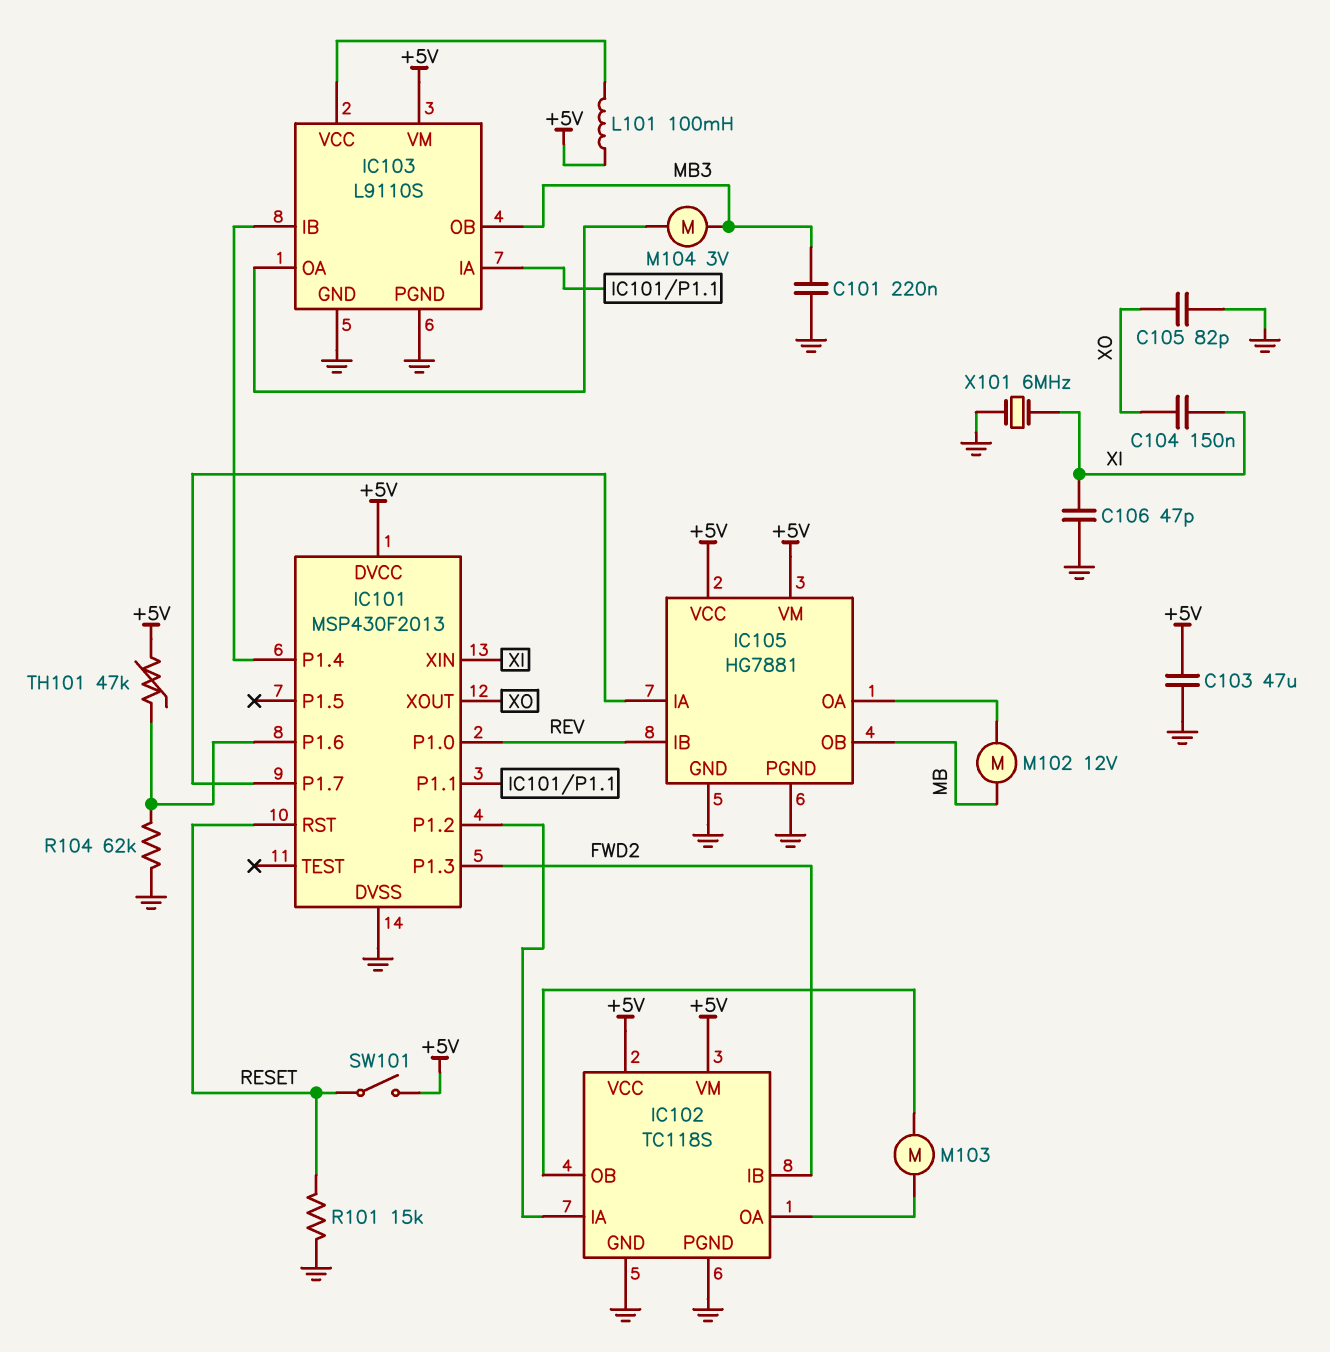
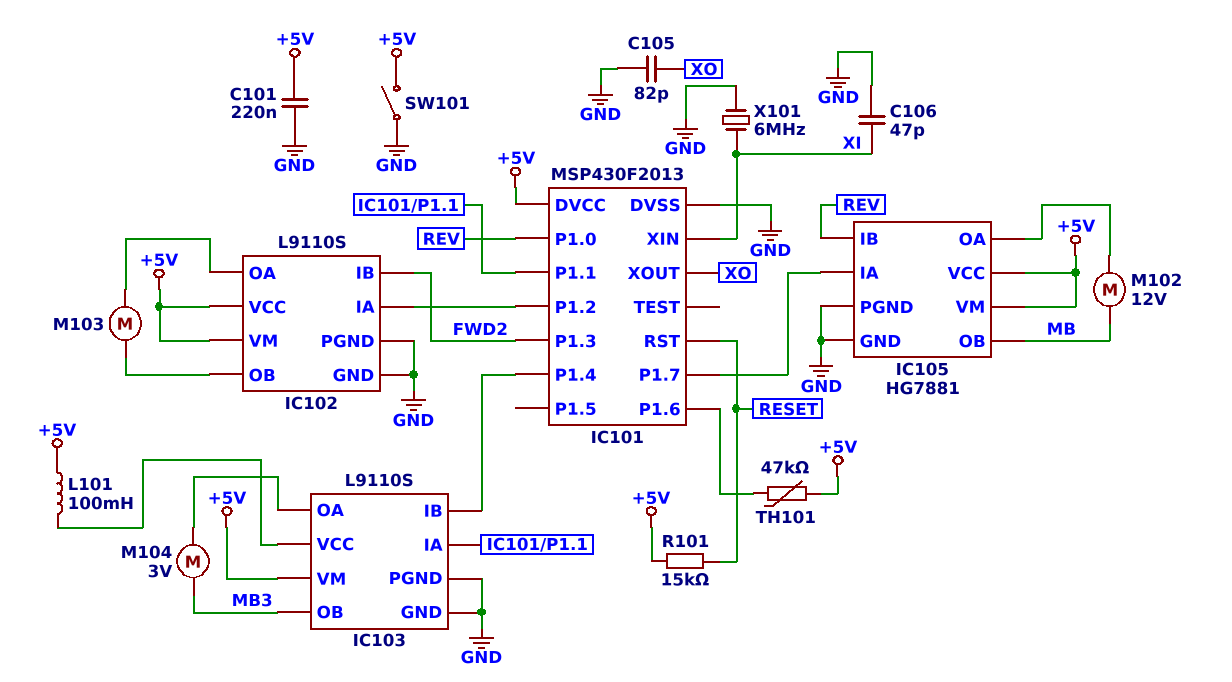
C101: 220nF (GND, MB3) -> 220nF (+5V, GND)
C103: 47uF (+5V, GND) -> none
C104: 150nF (XI, XO) -> none
IC102: TC118S -> L9110S
R101: 15k (GND, RESET) -> 15k (+5V, RESET)
R104: 62k (GND, IC101/P1.6) -> none
SW101: switch (+5V, RESET) -> switch (+5V, GND)

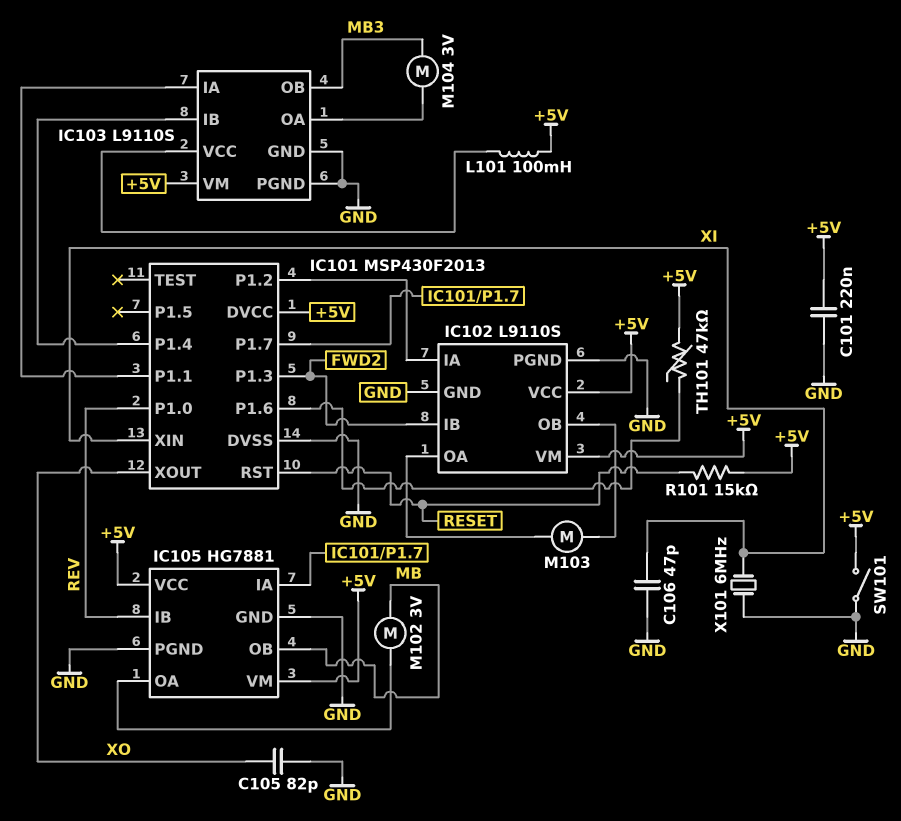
M102: motor 12V (IC105/OA, MB) -> motor 3V (IC105/OA, MB)

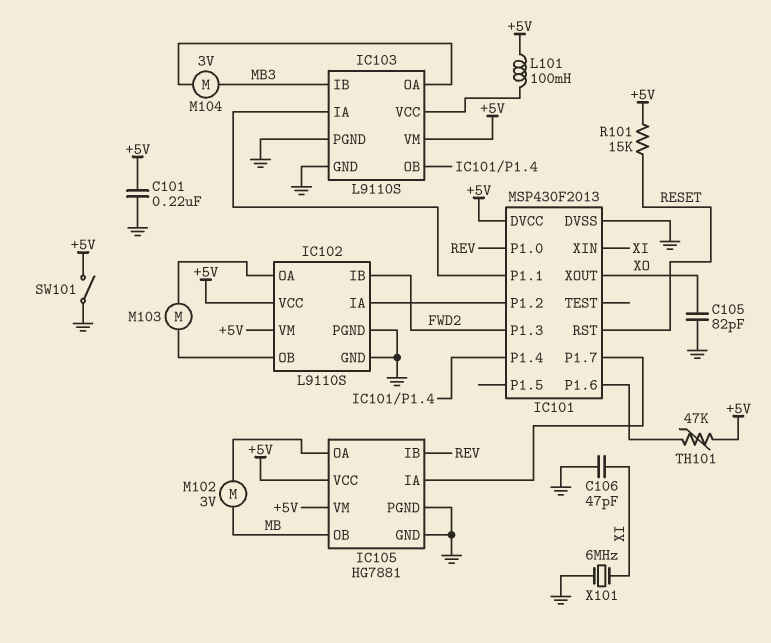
IC103 pin IB: IC101/P1.4 -> MB3
IC103 pin OB: MB3 -> IC101/P1.4

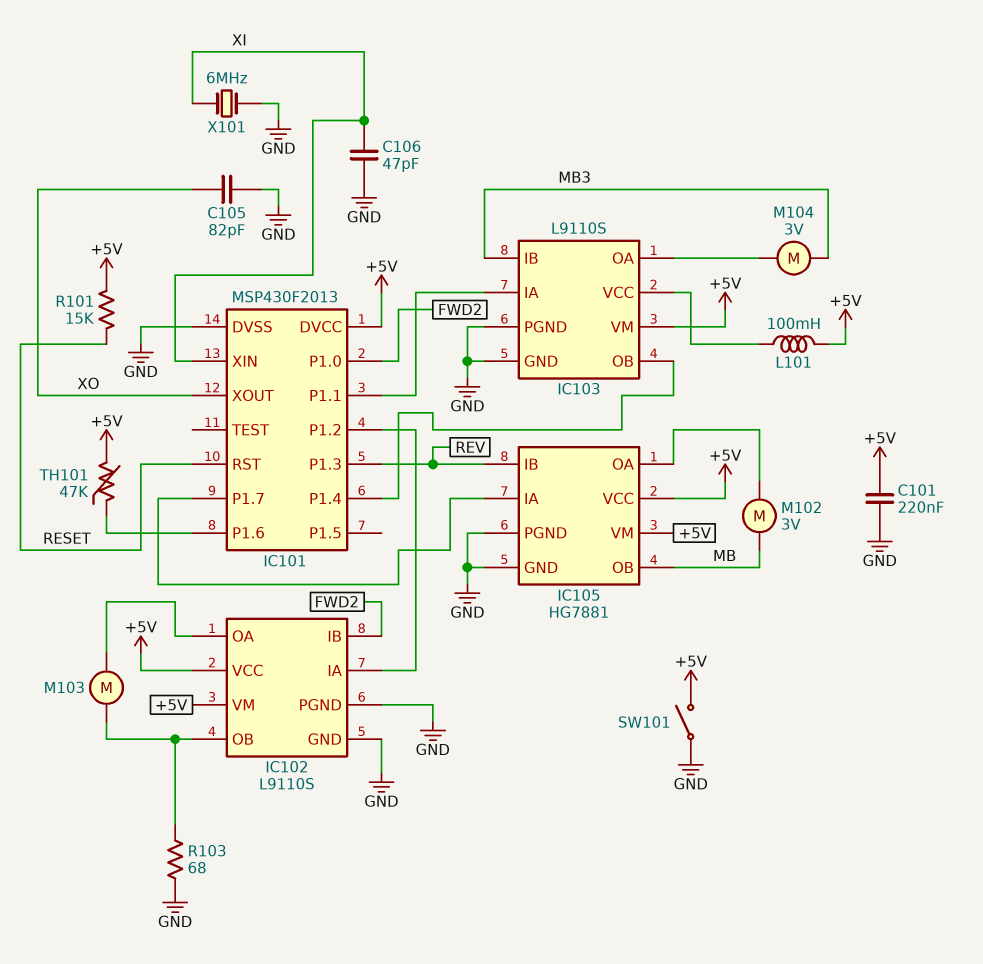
IC101 pin P1.0: REV -> FWD2
IC101 pin P1.3: FWD2 -> REV
R103: none -> 68 (GND, IC102/OB)

